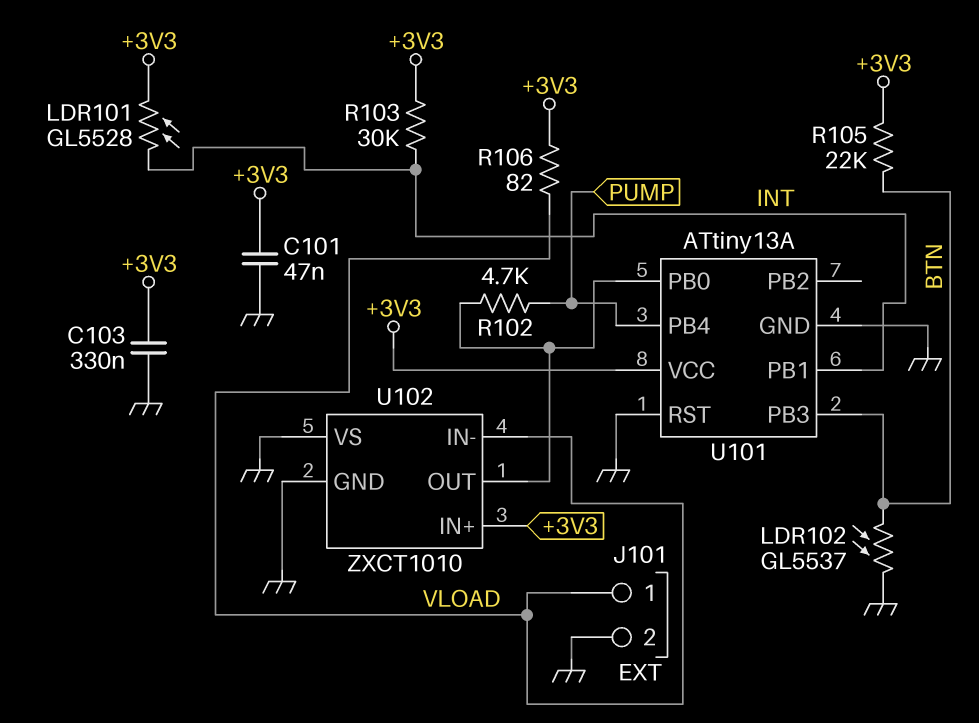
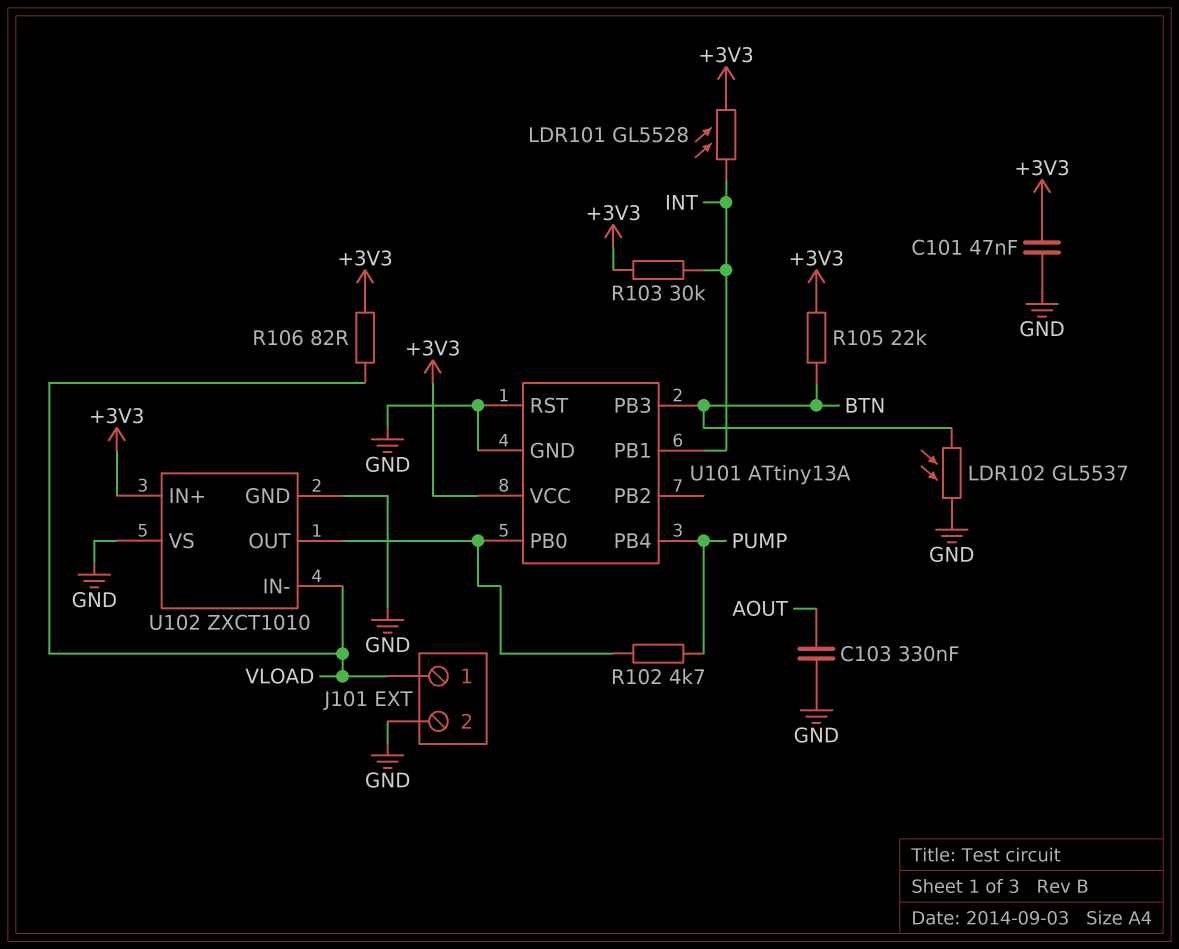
C103: 330nF (+3V3, GND) -> 330nF (AOUT, GND)

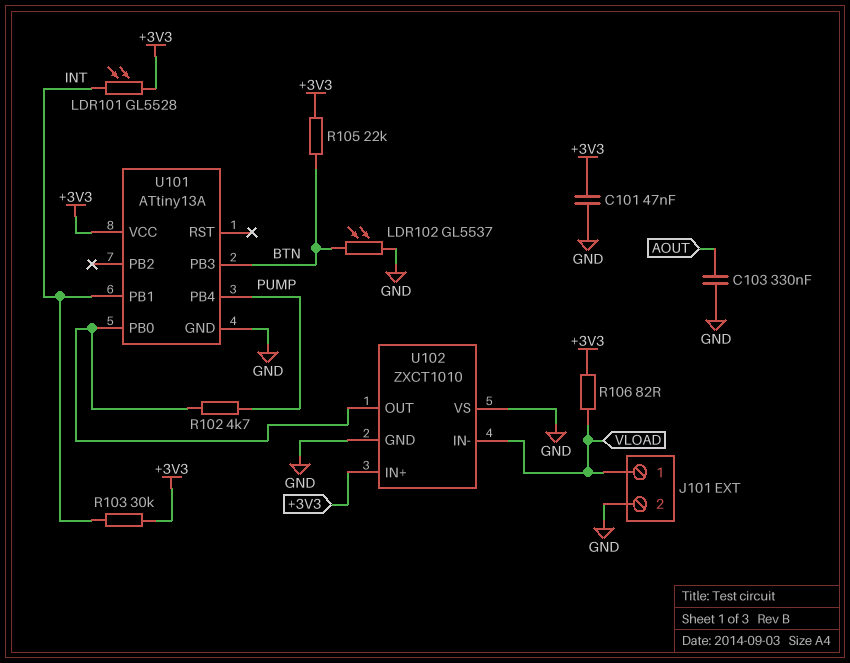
U101 pin RST: GND -> none

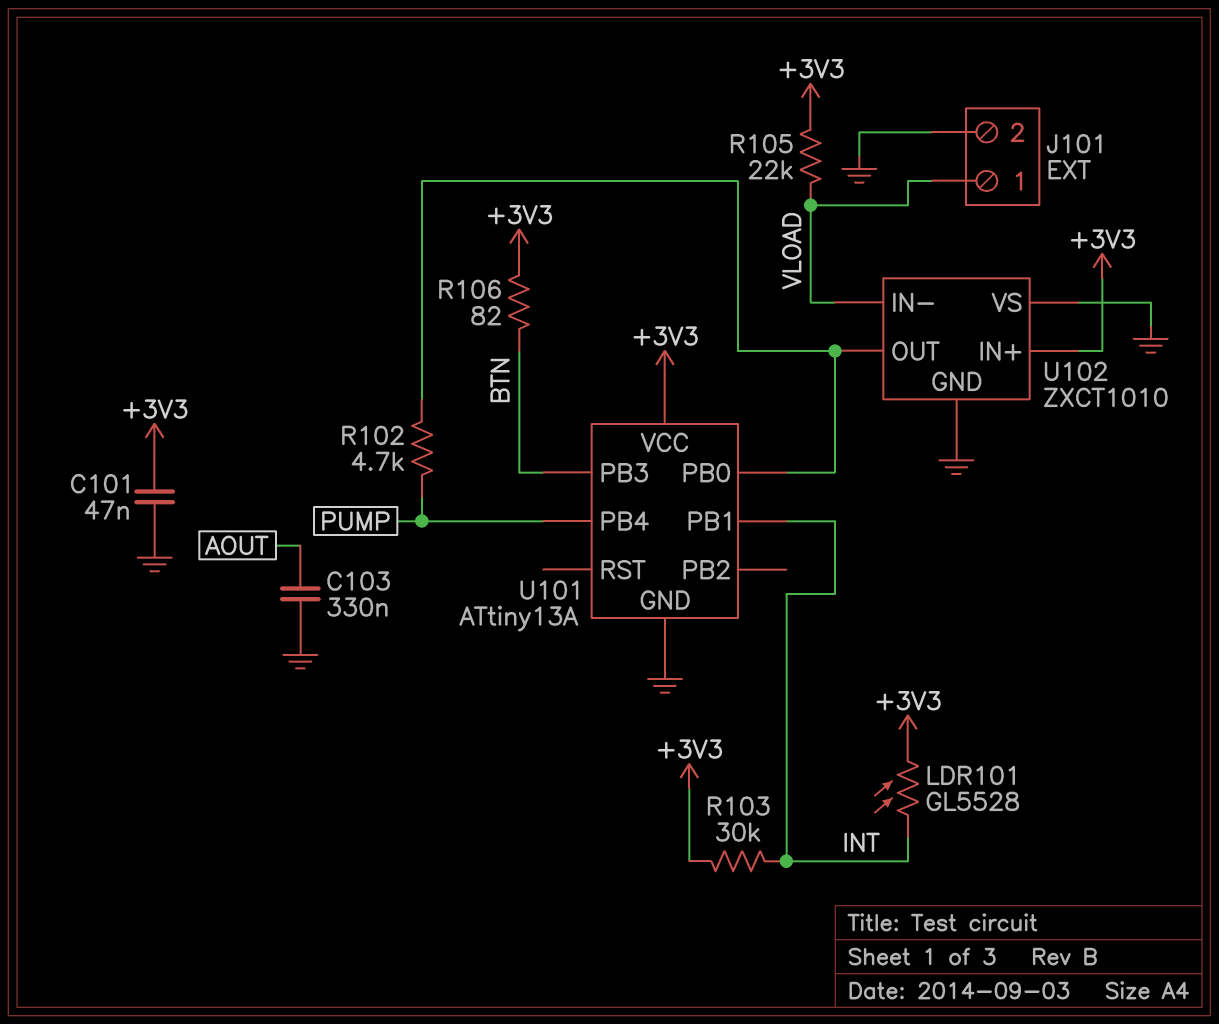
LDR102: GL5537 (BTN, GND) -> none
R105: 22k (+3V3, BTN) -> 22k (+3V3, VLOAD)
R106: 82 (+3V3, VLOAD) -> 82 (+3V3, BTN)

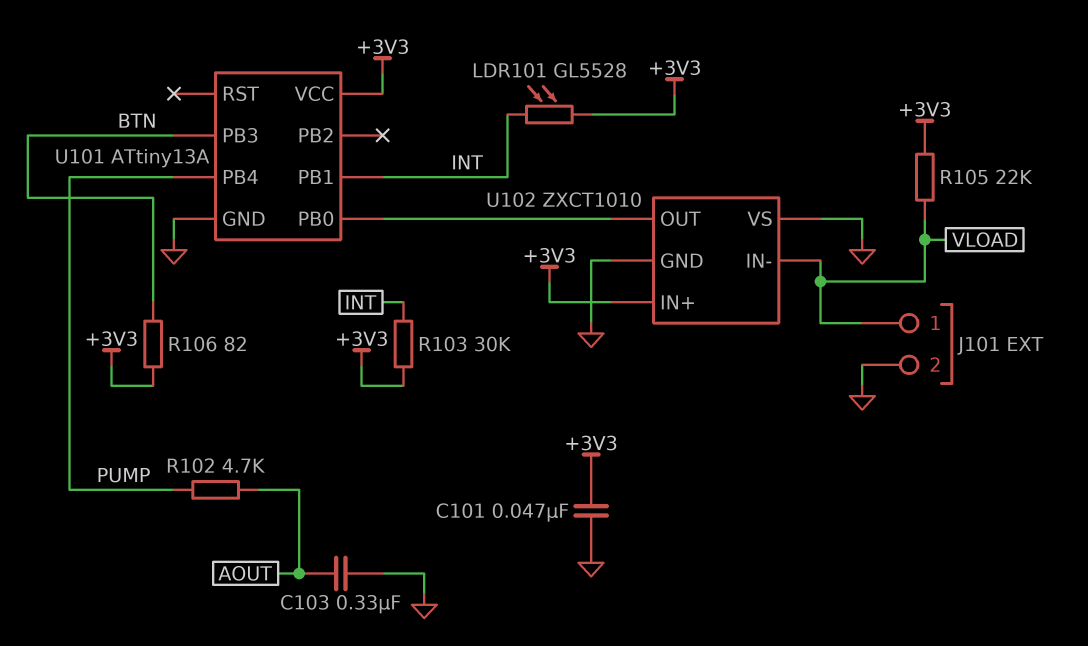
R102: 4.7k (PUMP, U101/PB0) -> 4.7k (AOUT, PUMP)

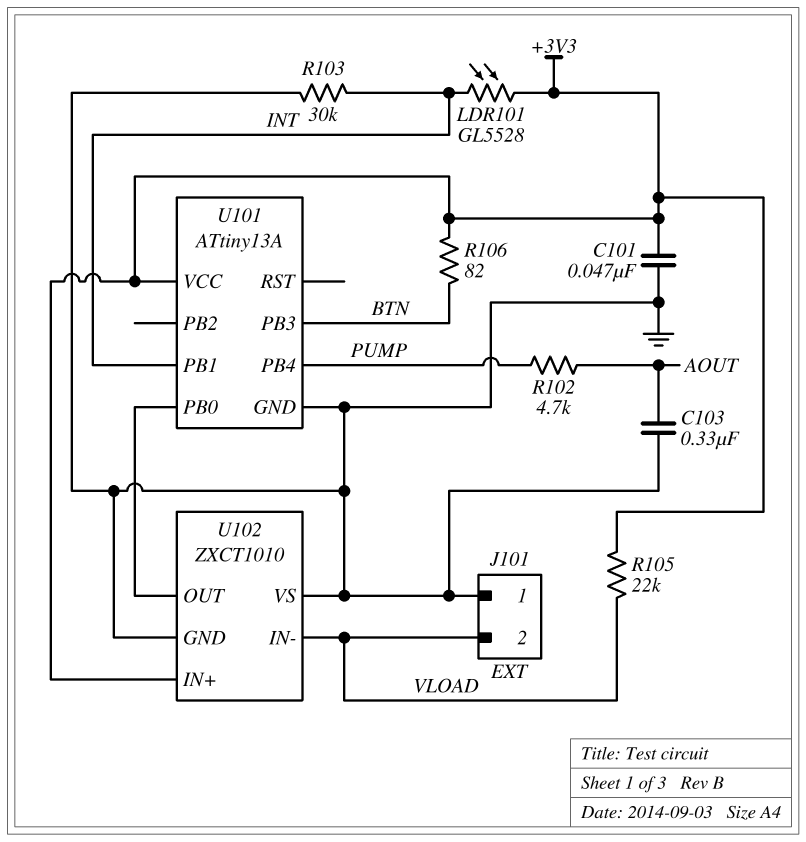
J101 pin 1: VLOAD -> GND
J101 pin 2: GND -> VLOAD
R103: 30k (+3V3, INT) -> 30k (GND, INT)

